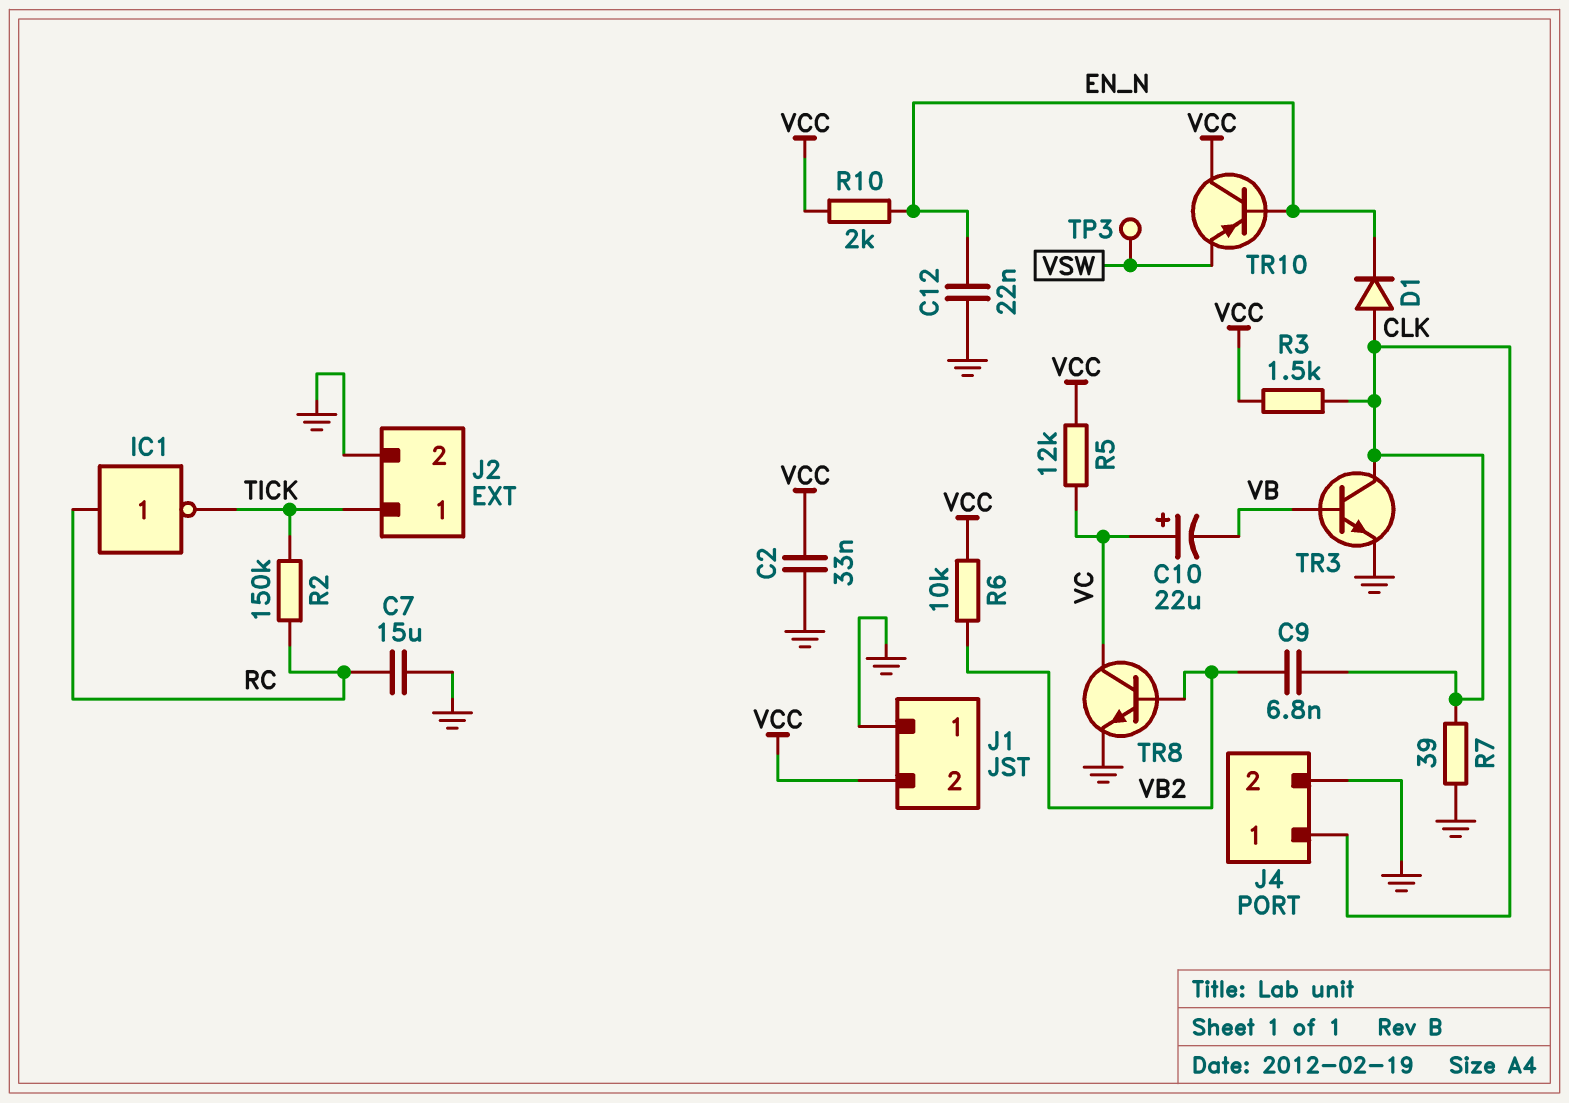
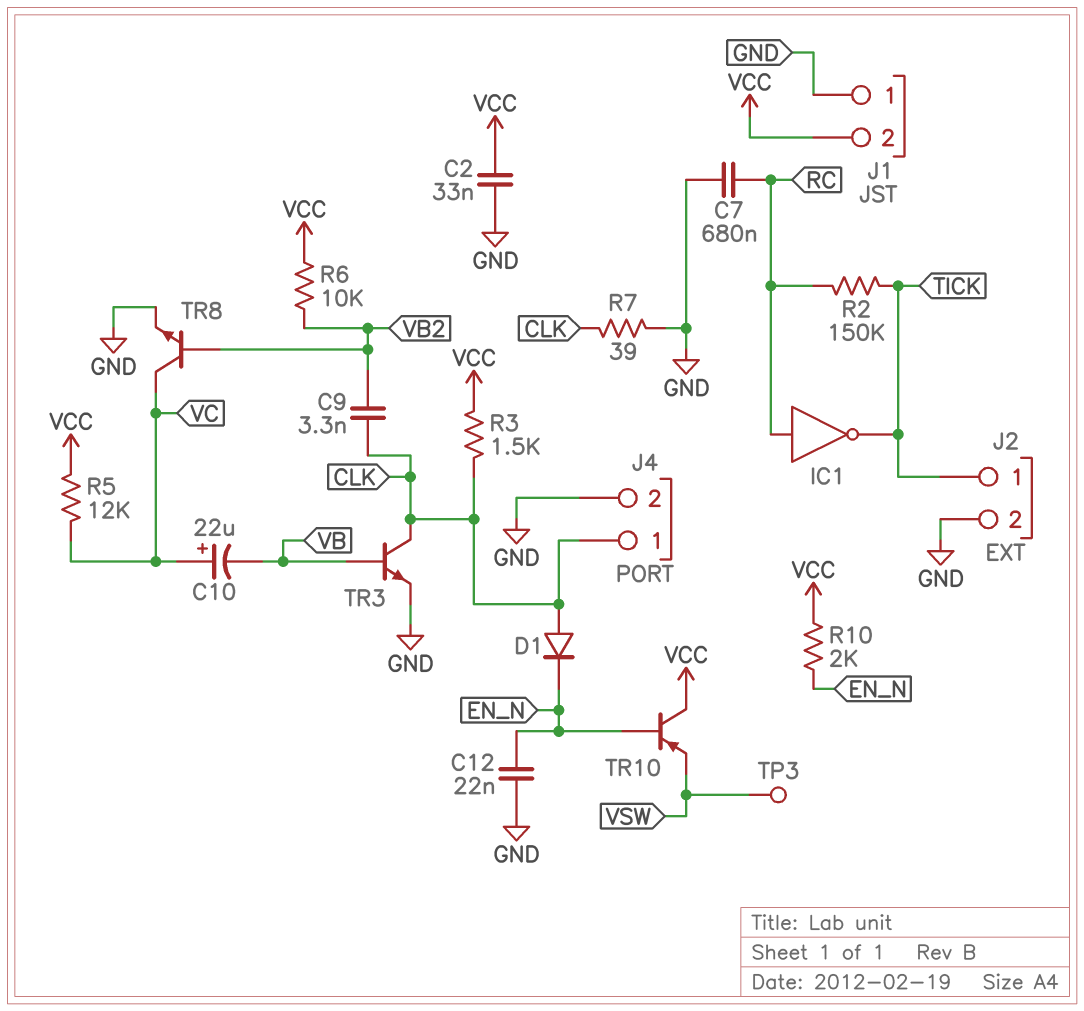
C7: 15uF (GND, RC) -> 680nF (GND, RC)
C9: 6.8nF (CLK, VB2) -> 3.3nF (CLK, VB2)

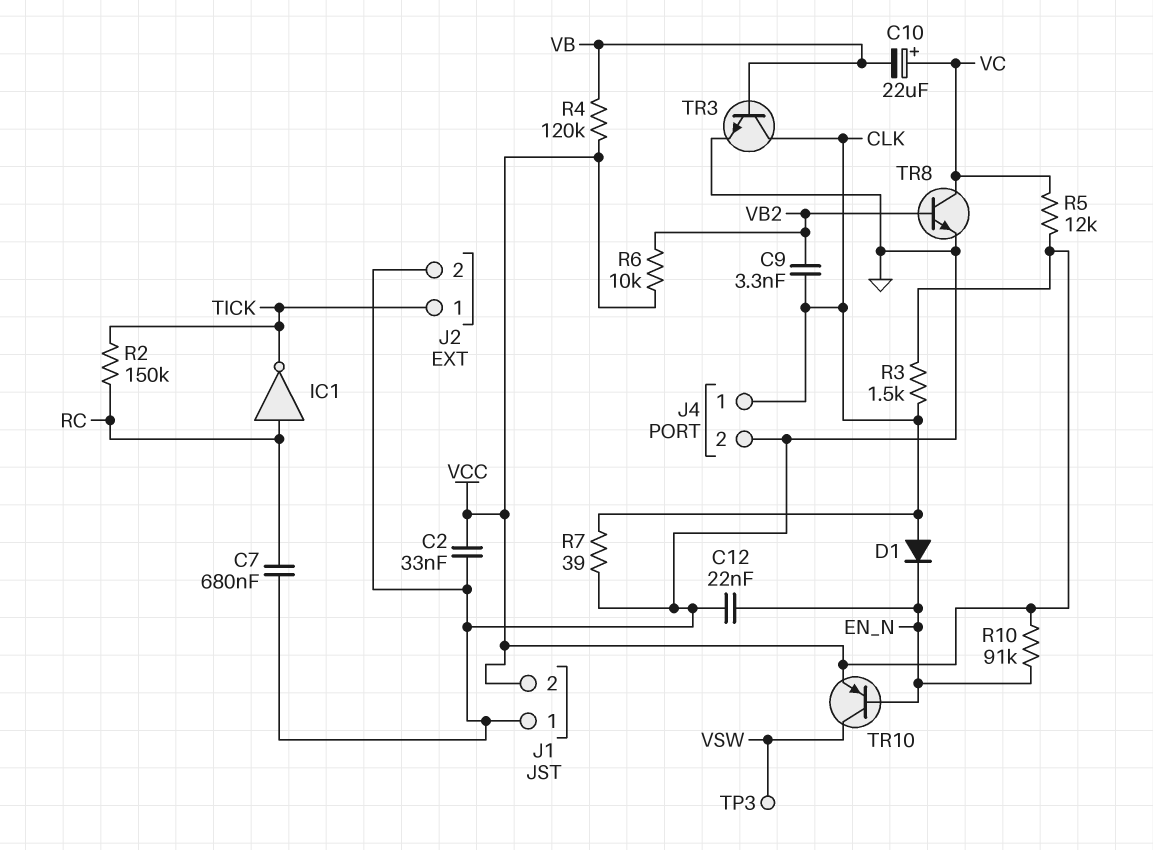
R4: none -> 120k (VB, VCC)
R10: 2k (EN_N, VCC) -> 91k (EN_N, VCC)
TR10: PNP (B EN_N, C VCC, E VSW) -> PNP (B EN_N, C VSW, E VCC)

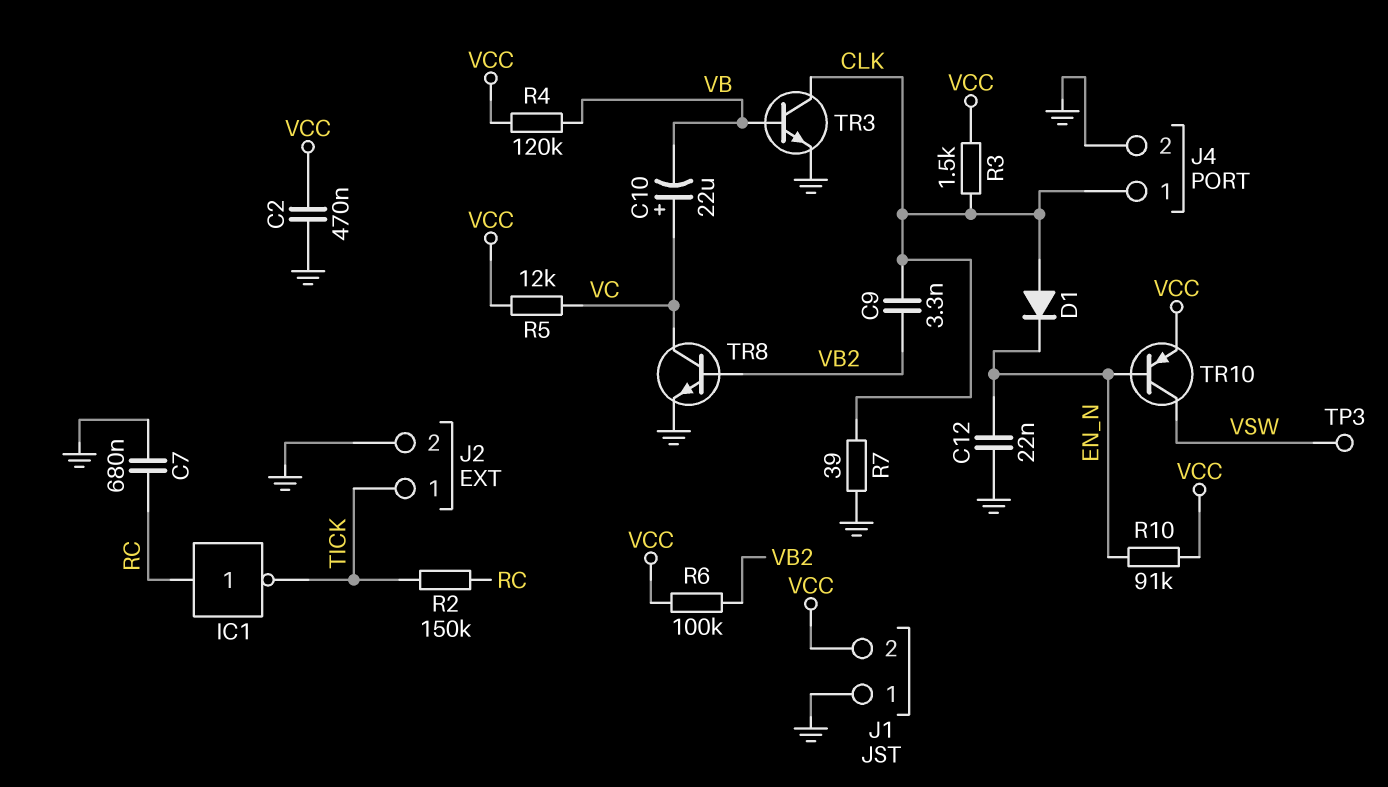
C2: 33nF (GND, VCC) -> 470nF (GND, VCC)
R6: 10k (VB2, VCC) -> 100k (VB2, VCC)

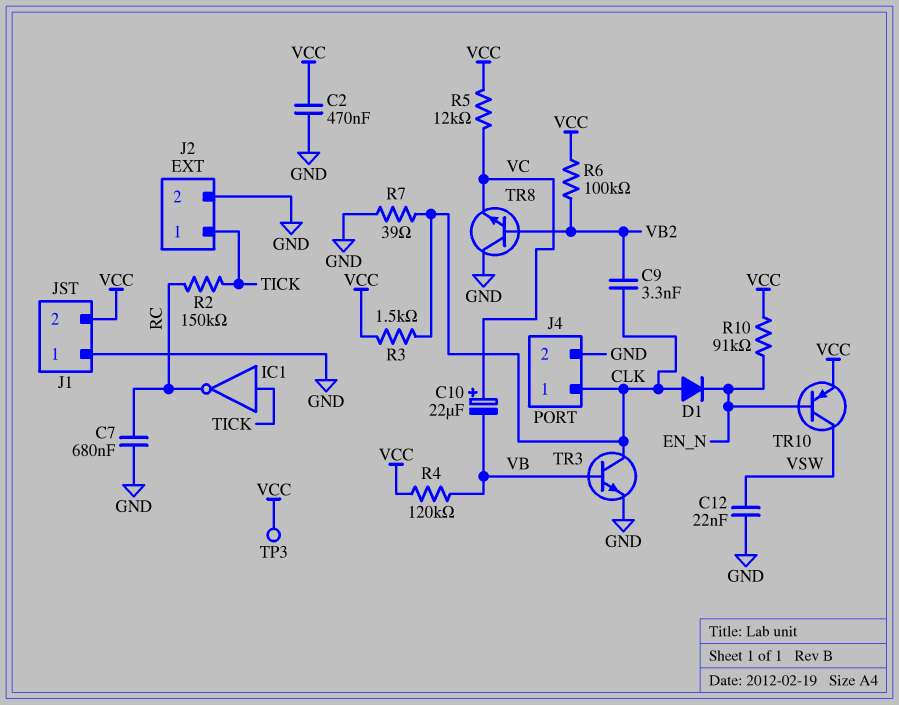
C12: 22nF (EN_N, GND) -> 22nF (GND, VSW)
IC1: NOT (in RC, out TICK) -> NOT (in TICK, out RC)
TP3: test point (VSW) -> test point (VCC)
TR8: NPN (B VB2, C VC, E GND) -> NPN (B VB2, C GND, E VC)

